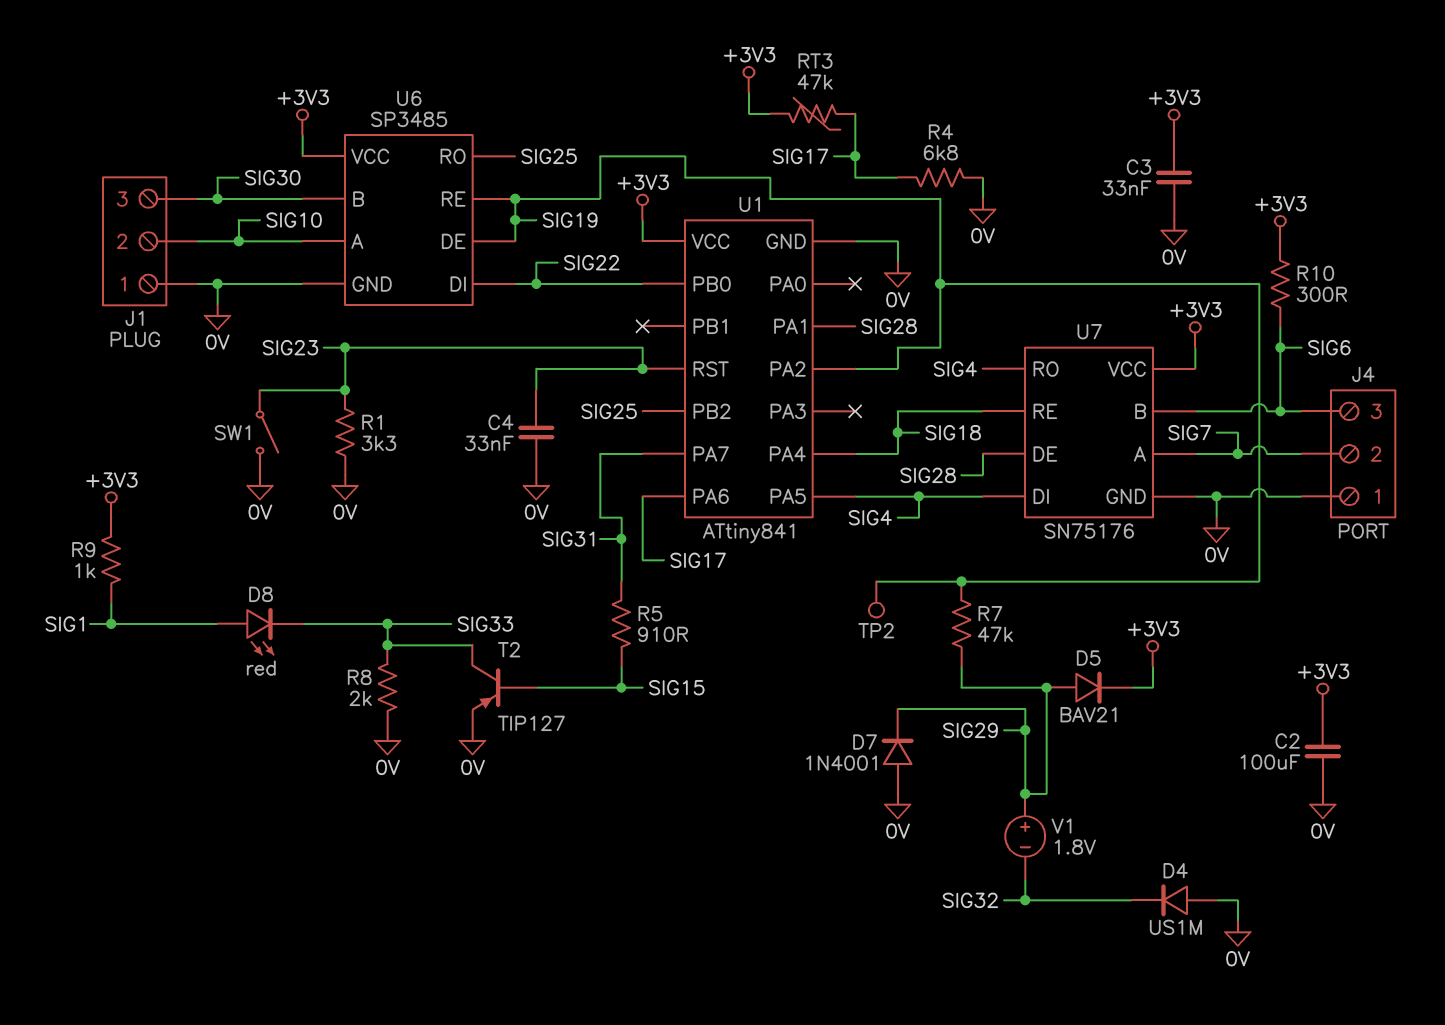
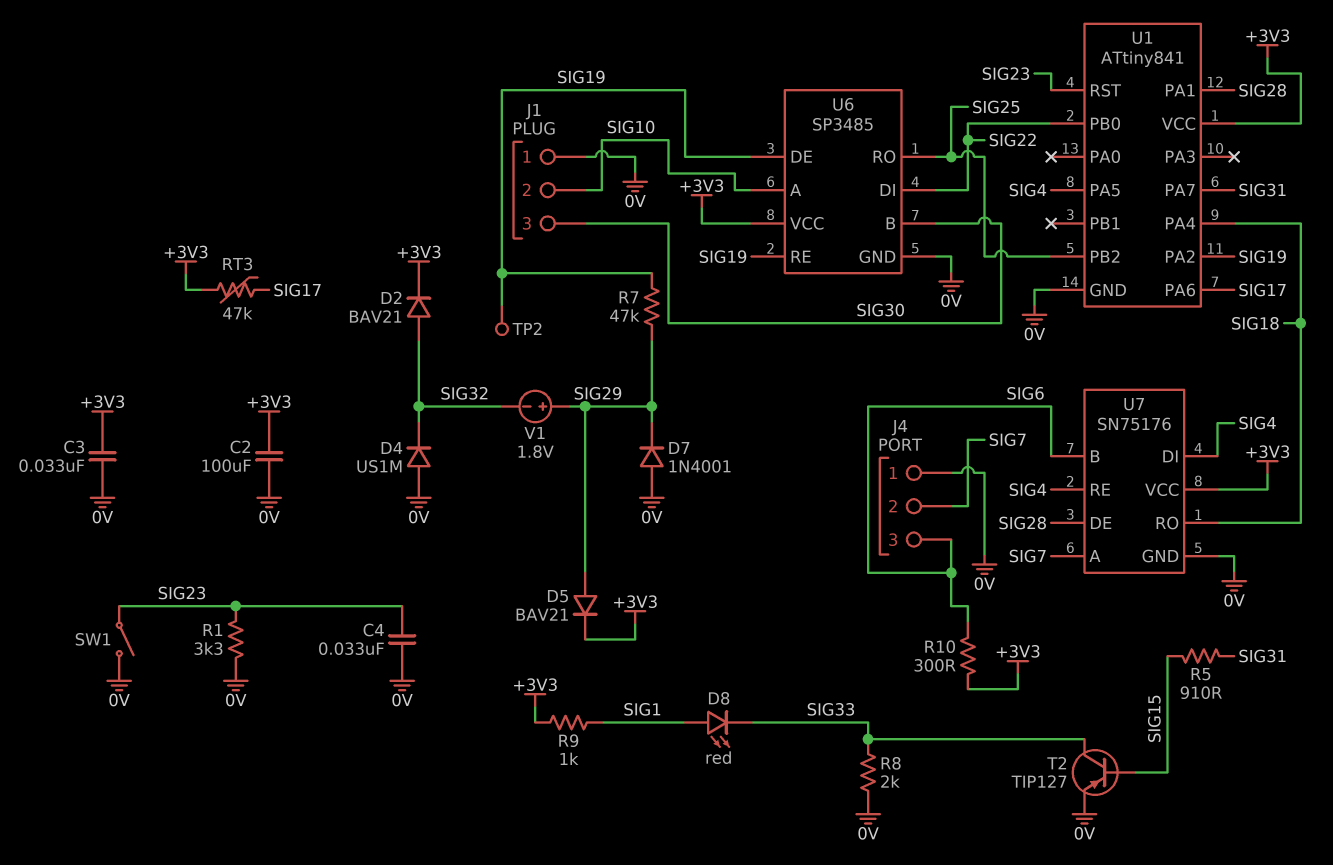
D2: none -> diode BAV21 (A SIG32, K +3V3)
R4: 6.8k (0V, SIG17) -> none
U7 pin RE: SIG18 -> SIG4
U7 pin RO: SIG4 -> SIG18

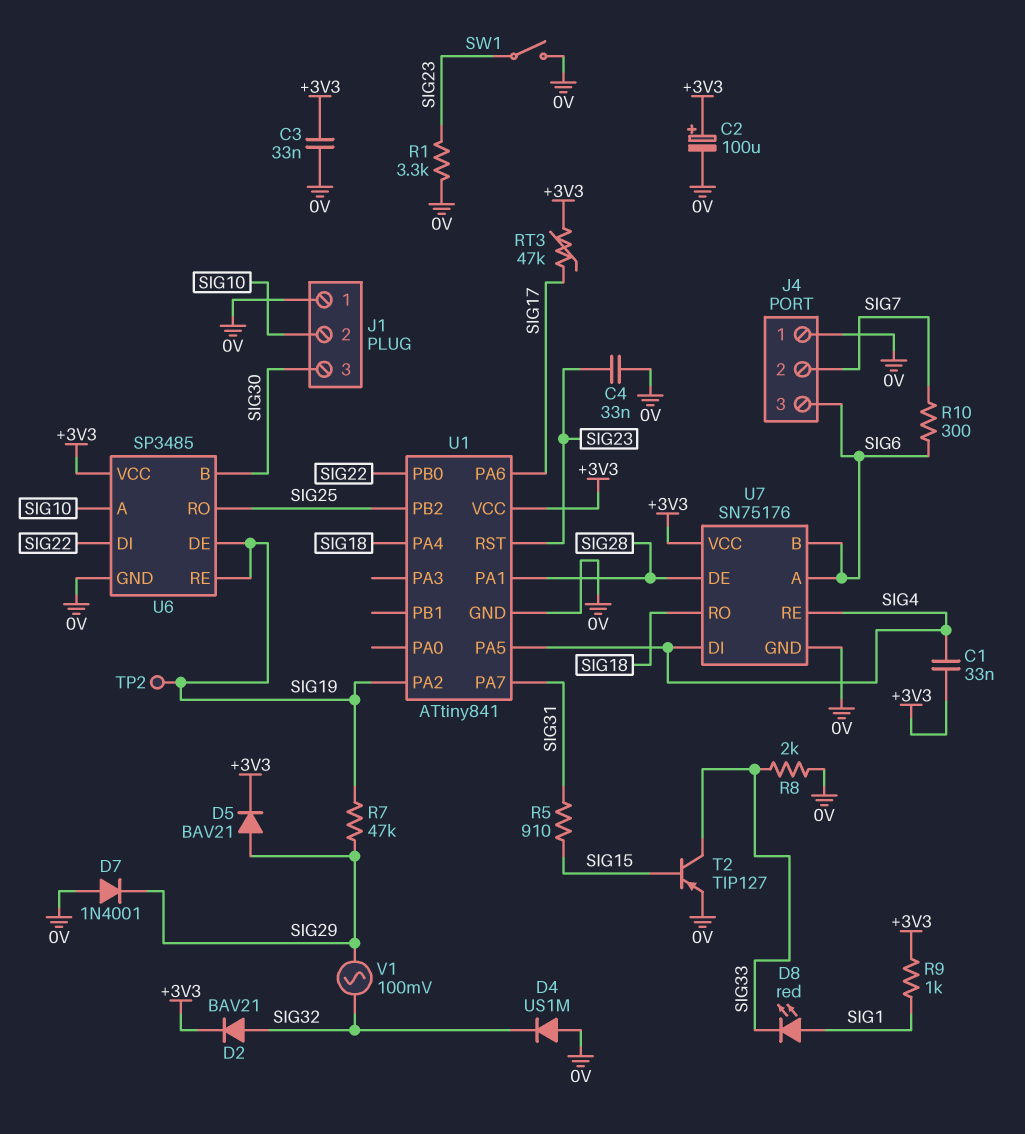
C1: none -> 33nF (+3V3, SIG4)
C2: 100uF (+3V3, 0V) -> 100uF (plus +3V3, minus 0V)
R10: 300 (+3V3, SIG6) -> 300 (SIG6, SIG7)
U7 pin A: SIG7 -> SIG6
V1: 1.8V (plus SIG29, minus SIG32) -> AC 100mV (SIG29, SIG32)

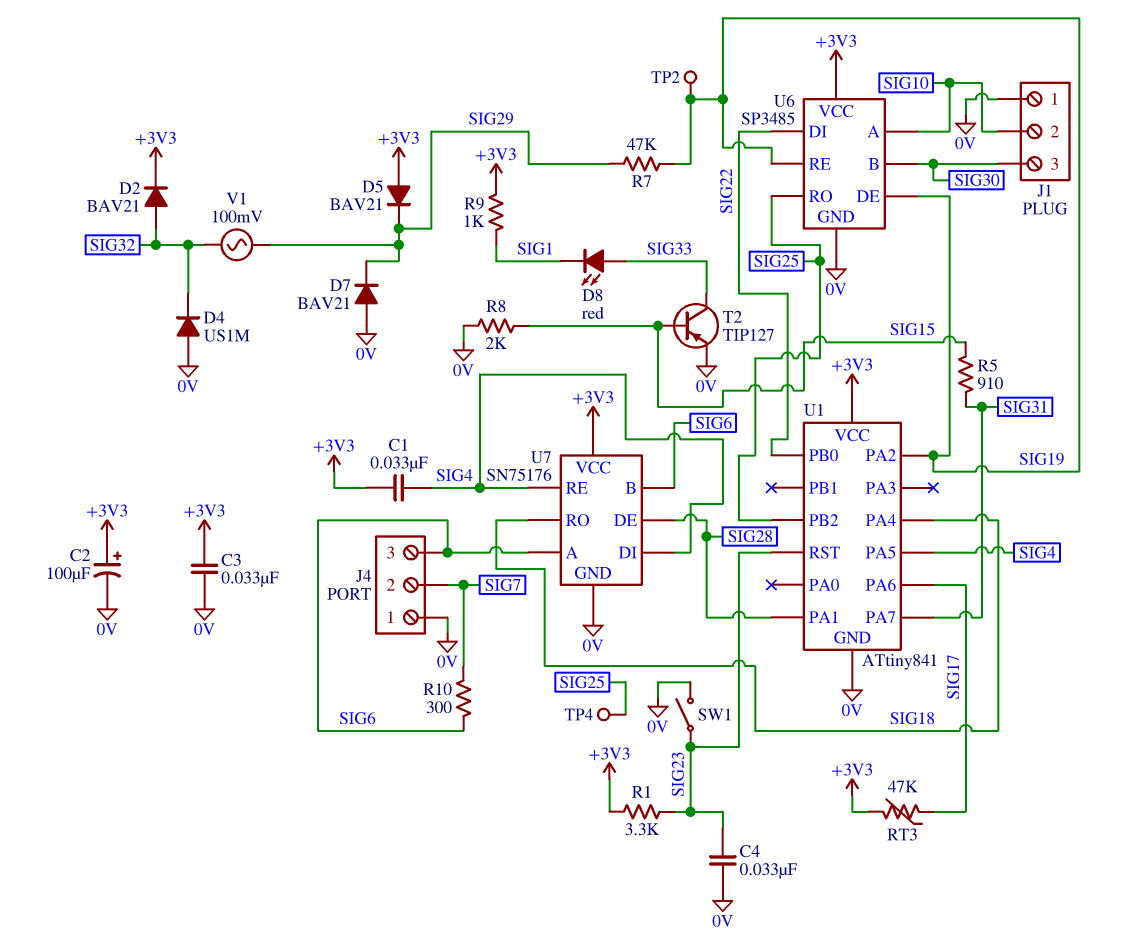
D5: diode BAV21 (A SIG29, K +3V3) -> diode BAV21 (A +3V3, K SIG29)
D7: diode 1N4001 (A 0V, K SIG29) -> diode BAV21 (A 0V, K SIG29)
D8: LED red (A SIG1, K SIG33) -> LED red (A SIG33, K SIG1)
R1: 3.3k (0V, SIG23) -> 3.3k (+3V3, SIG23)
R8: 2k (0V, SIG33) -> 2k (0V, SIG15)
TP4: none -> test point (SIG25)

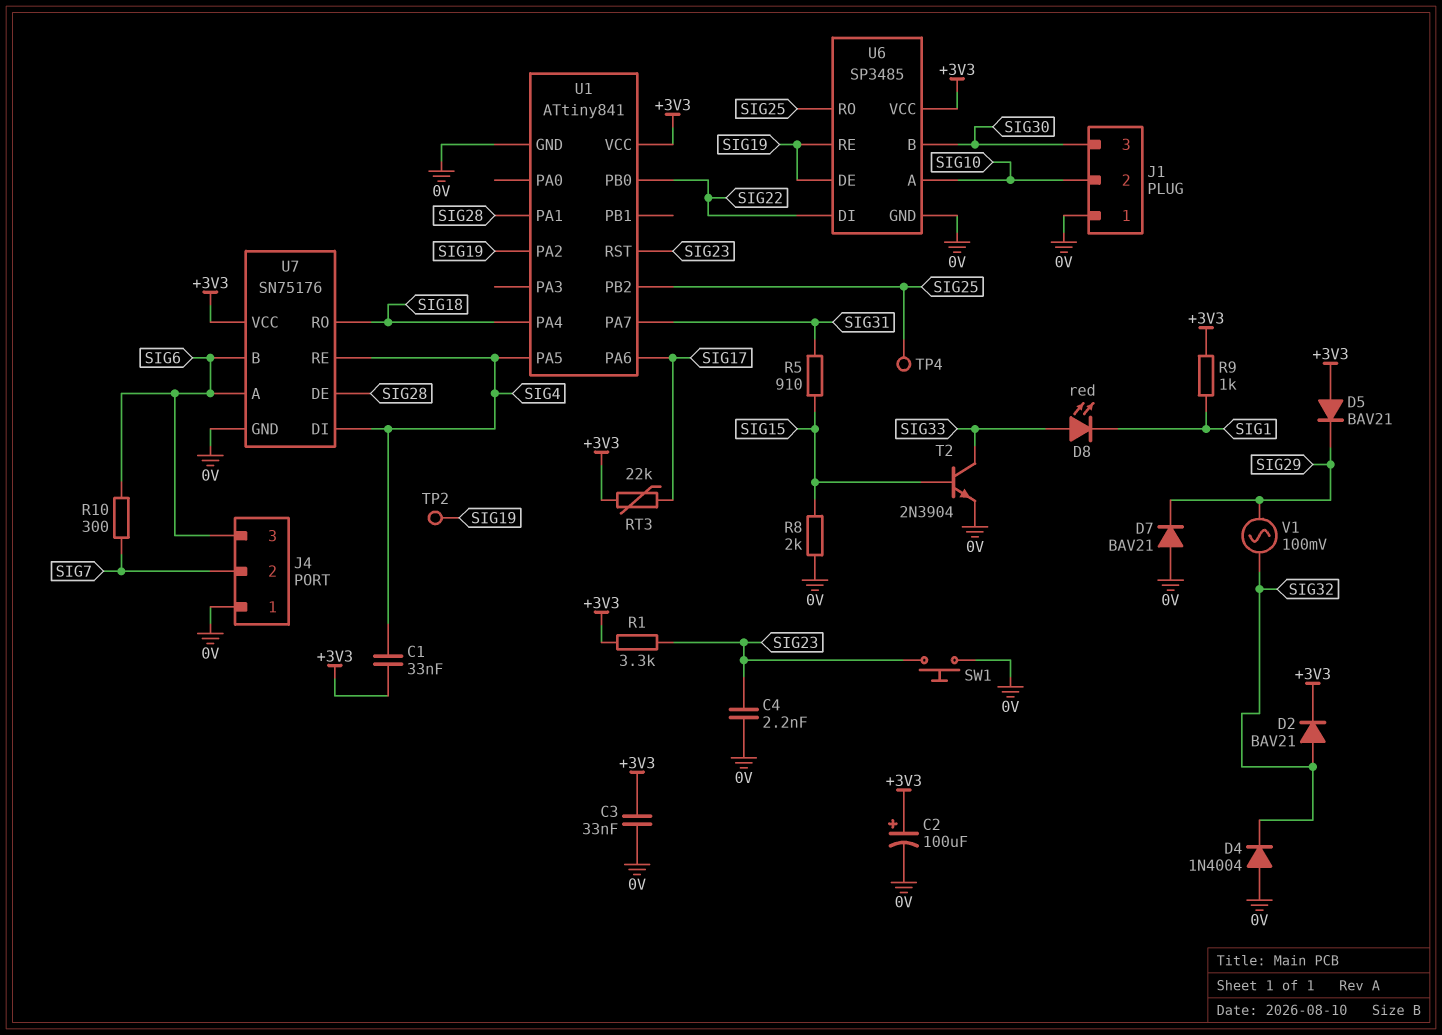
C4: 33nF (0V, SIG23) -> 2.2nF (0V, SIG23)
D4: diode US1M (A 0V, K SIG32) -> diode 1N4004 (A 0V, K SIG32)
R7: 47k (SIG19, SIG29) -> none
RT3: 47k (+3V3, SIG17) -> 22k (+3V3, SIG17)
SW1: switch (0V, SIG23) -> button (0V, SIG23)
T2: PNP TIP127 (B SIG15, C SIG33, E 0V) -> NPN 2N3904 (B SIG15, C SIG33, E 0V)

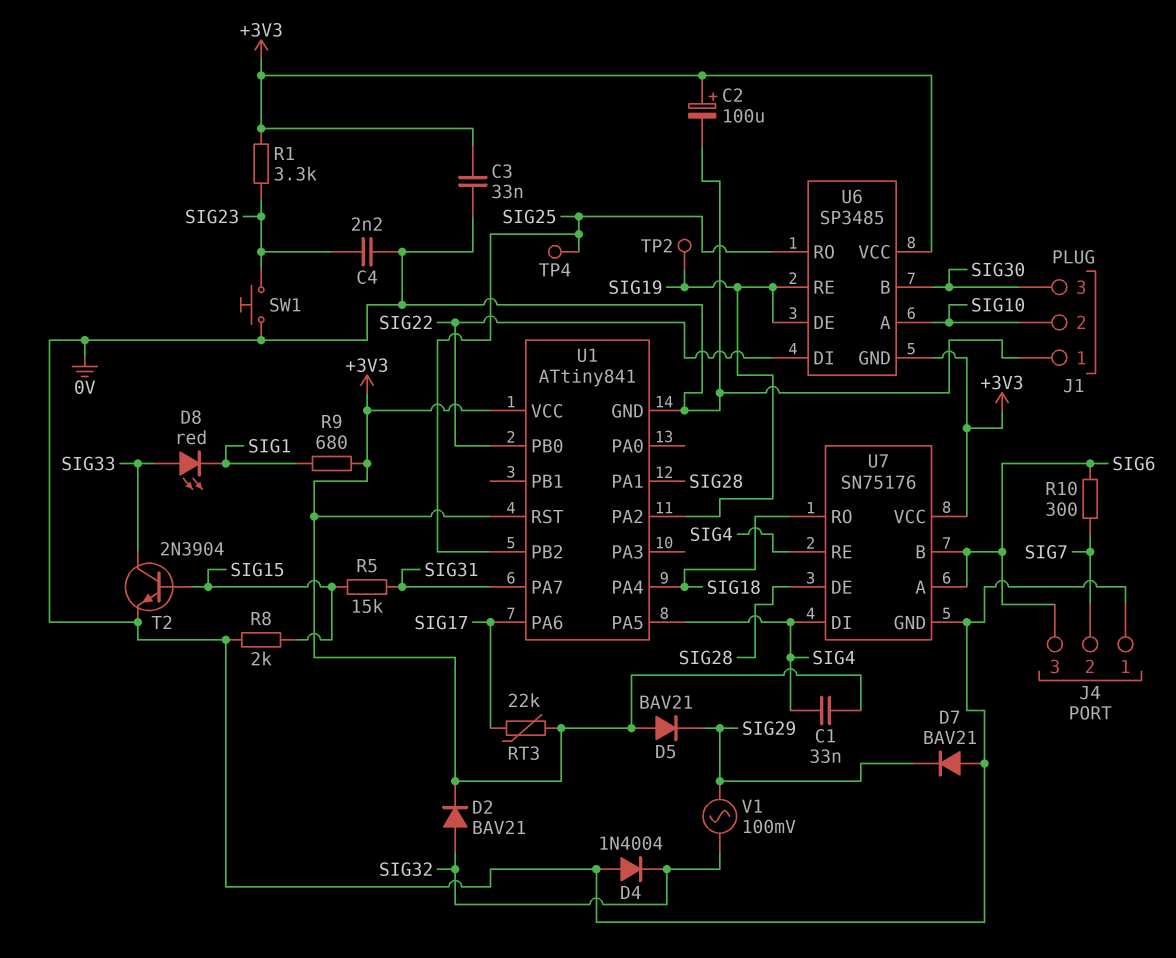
R5: 910 (SIG15, SIG31) -> 15k (SIG15, SIG31)
R9: 1k (+3V3, SIG1) -> 680 (+3V3, SIG1)
U1 pin RST: SIG23 -> +3V3
U6 pin GND: 0V -> +3V3

